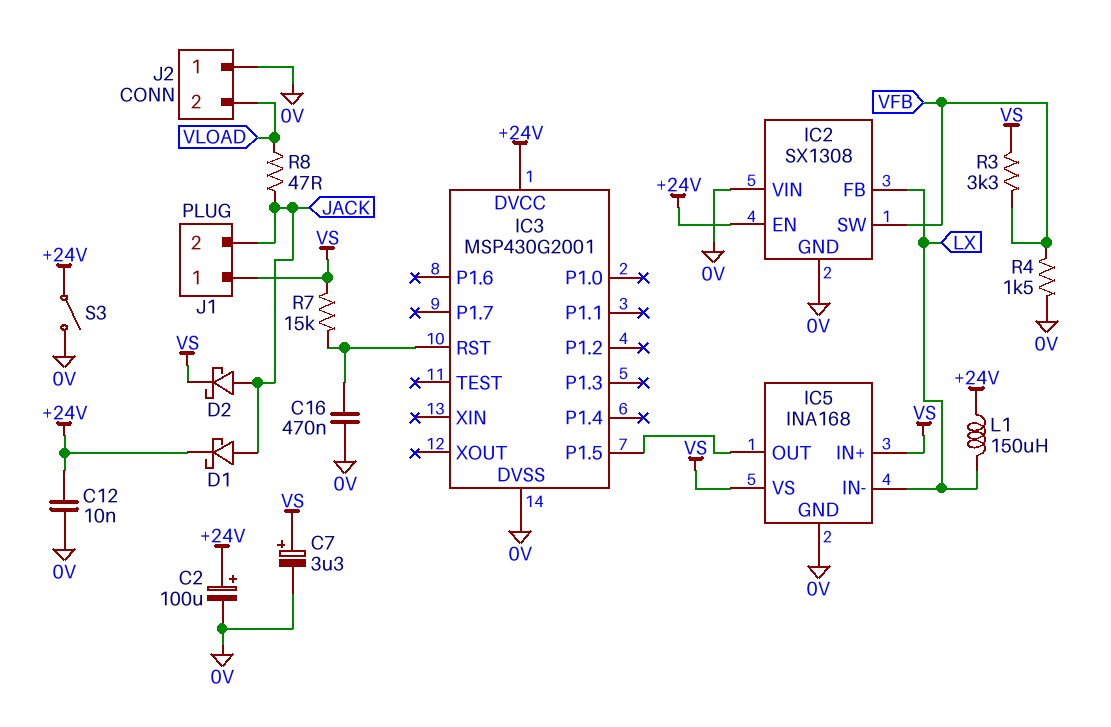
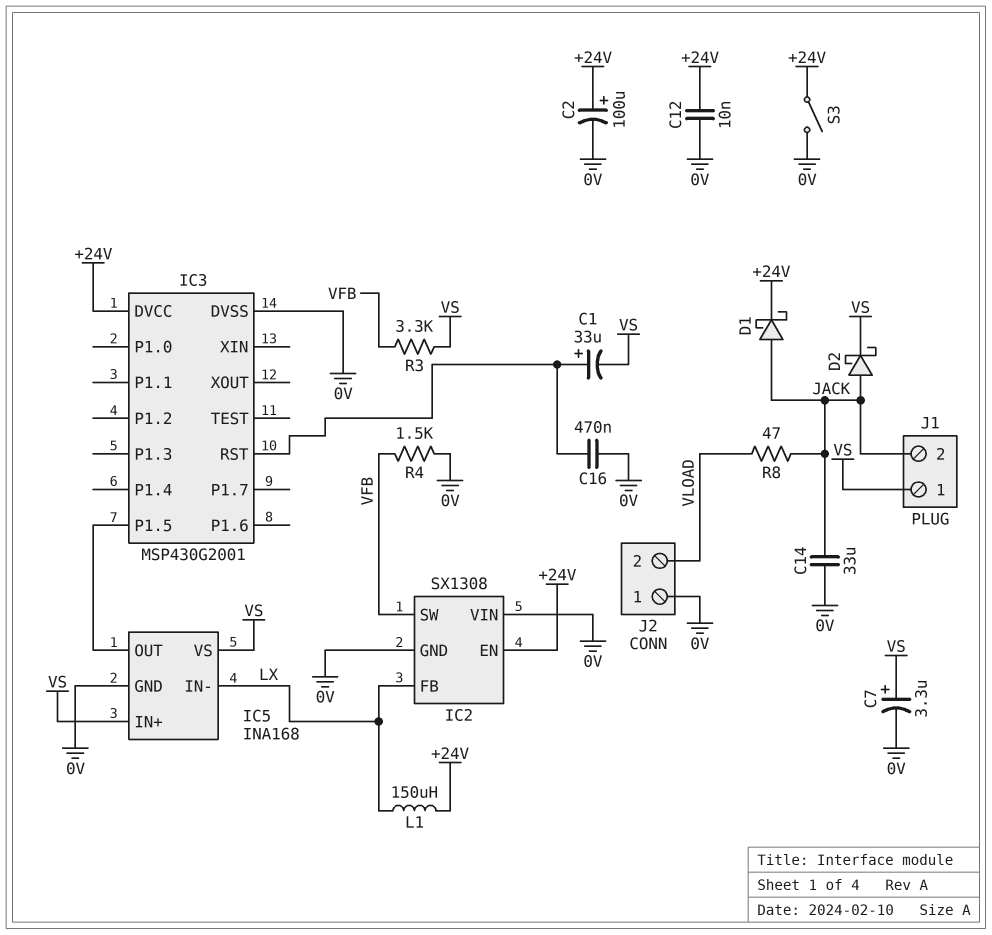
C1: none -> 33uF (plus IC3/RST, minus VS)
C14: none -> 33uF (0V, JACK)
R7: 15k (IC3/RST, VS) -> none

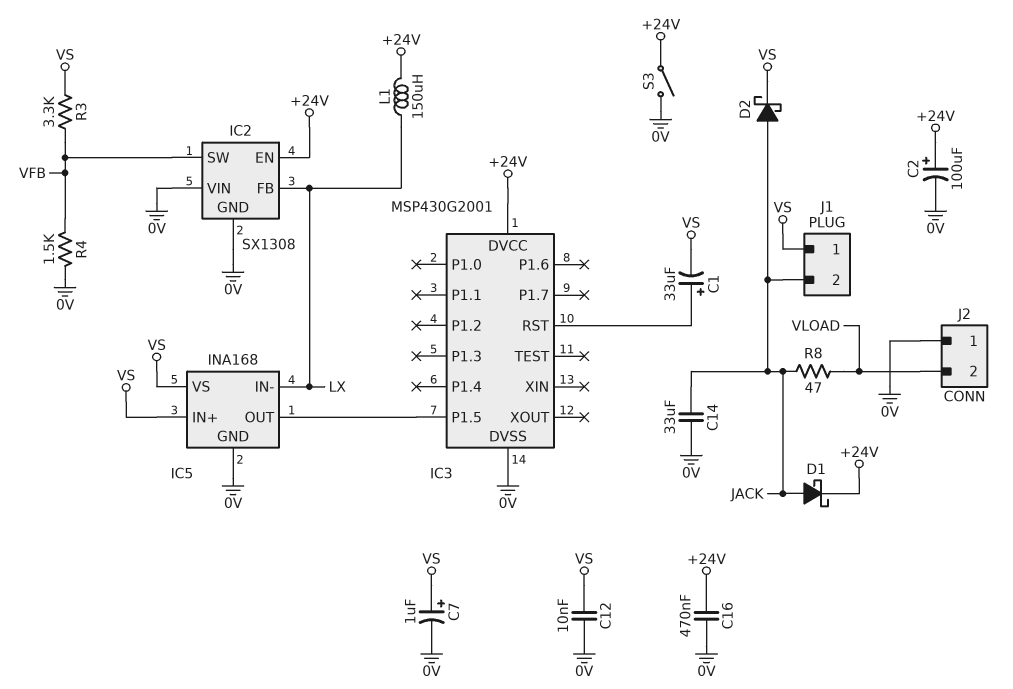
C7: 3.3uF (plus VS, minus 0V) -> 1uF (plus VS, minus 0V)
C12: 10nF (+24V, 0V) -> 10nF (0V, VS)
C16: 470nF (0V, IC3/RST) -> 470nF (+24V, 0V)

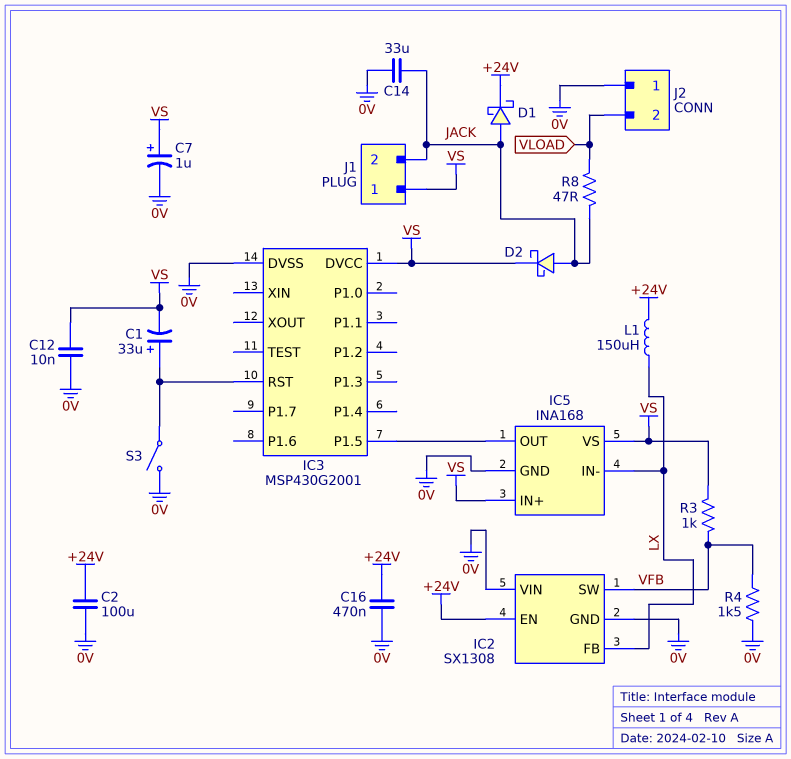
C2: 100uF (plus +24V, minus 0V) -> 100uF (+24V, 0V)
IC3 pin DVCC: +24V -> VS
R3: 3.3k (VFB, VS) -> 1k (VFB, VS)
S3: switch (+24V, 0V) -> switch (0V, IC3/RST)

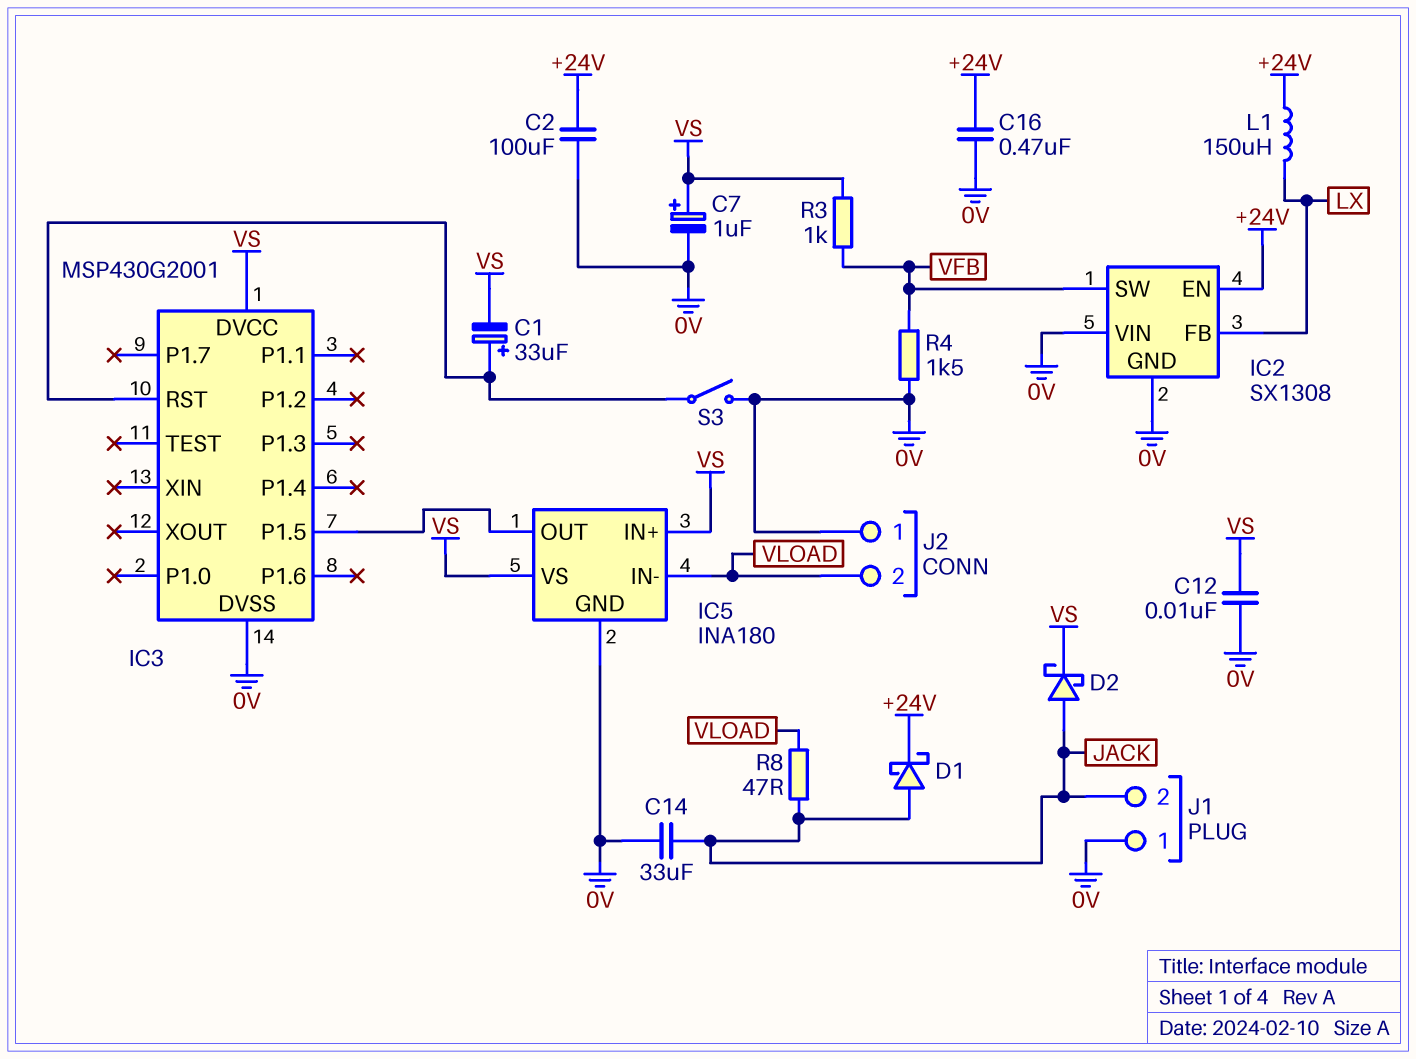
IC5: INA168 -> INA180
IC5 pin IN-: LX -> VLOAD
J1 pin 1: VS -> 0V

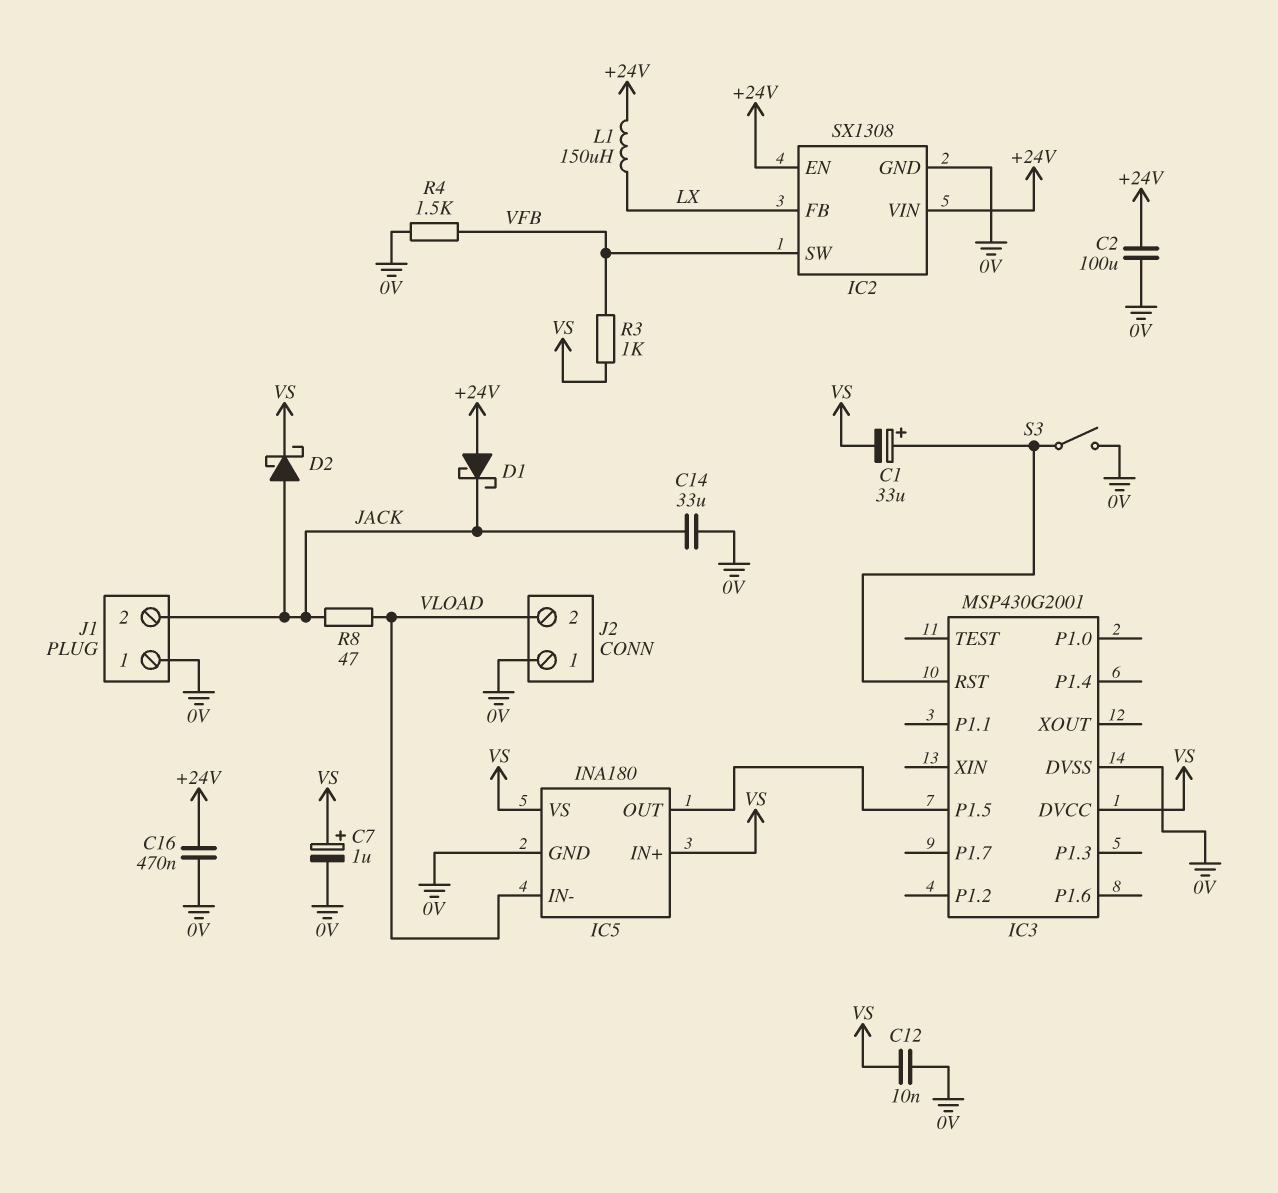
D1: schottky (A JACK, K +24V) -> schottky (A +24V, K JACK)
IC2 pin VIN: 0V -> +24V

